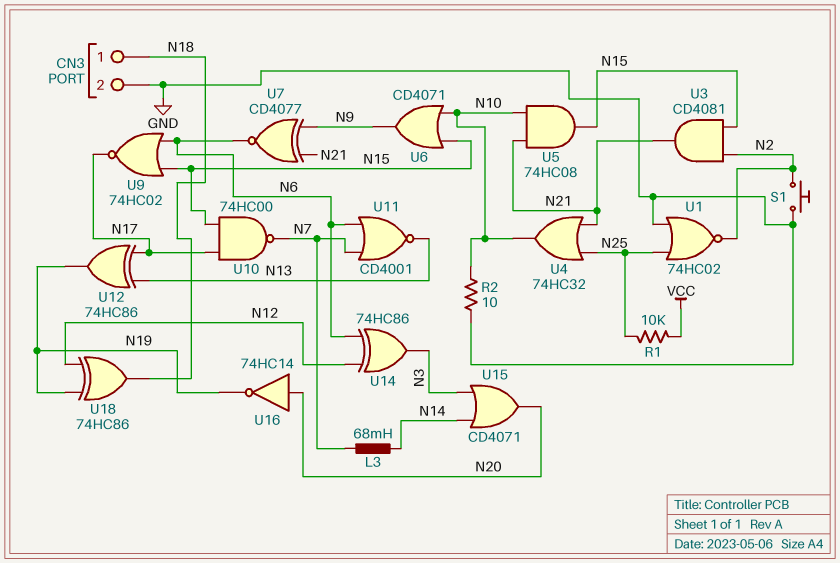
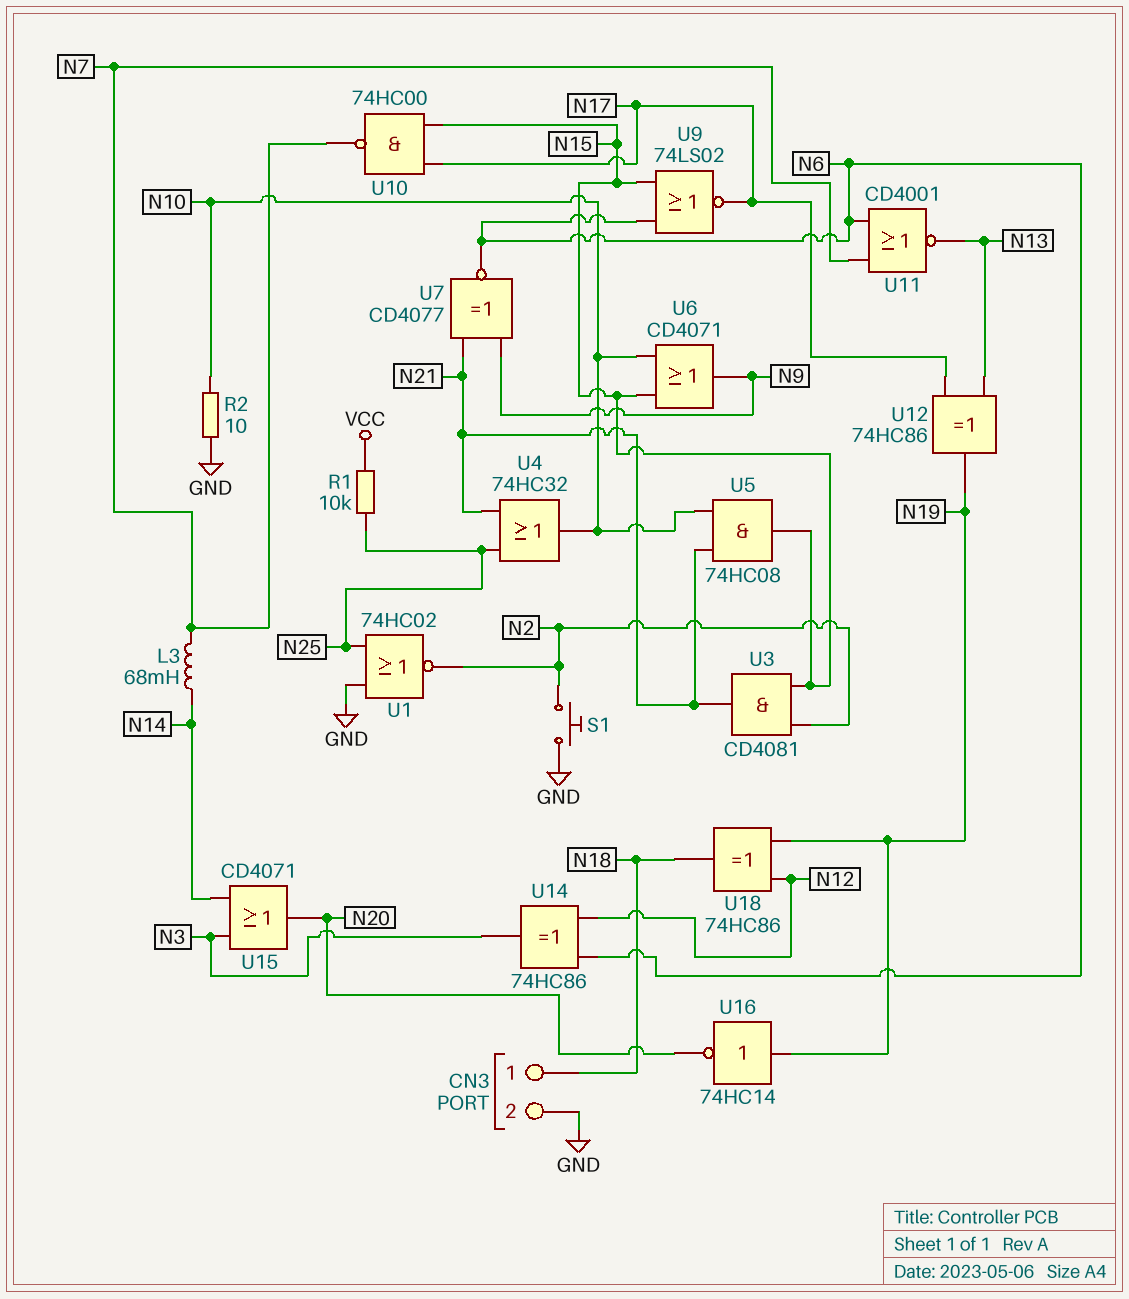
U9: NOR 74HC02 (in N6, in N15, out N17) -> NOR 74LS02 (in N6, in N15, out N17)
U16: NOT 74HC14 (in N20, out N19) -> NOT 74HC14 (in N19, out N20)

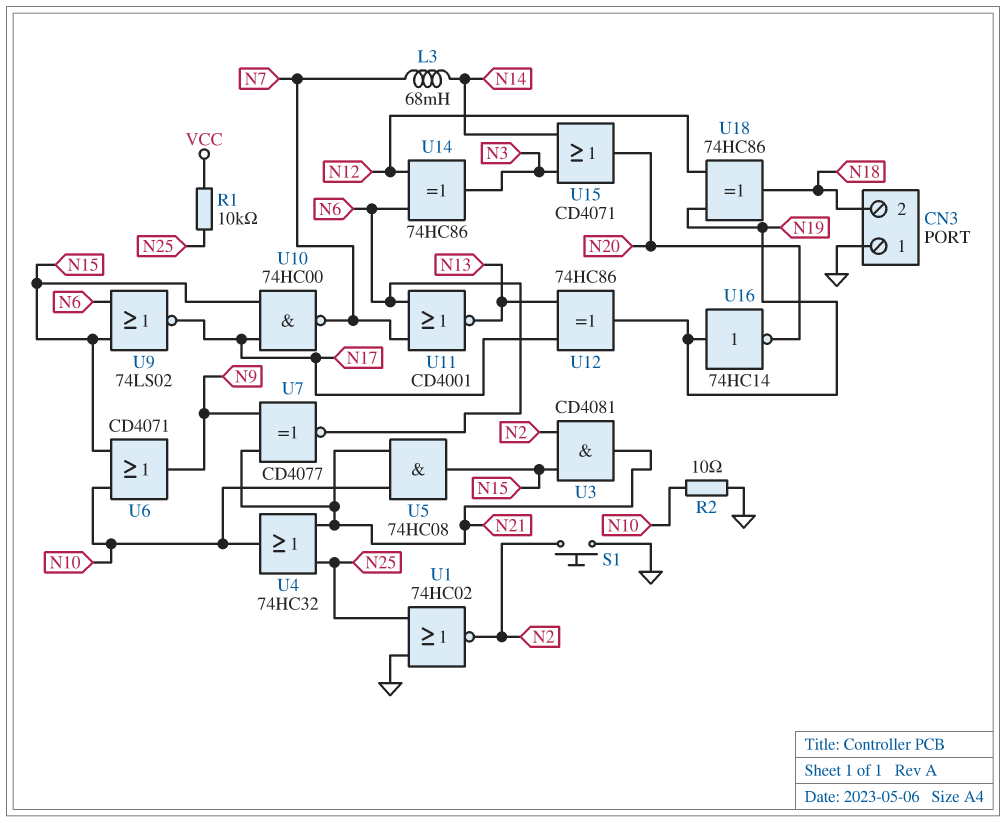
CN3 pin 1: N18 -> GND
CN3 pin 2: GND -> N18

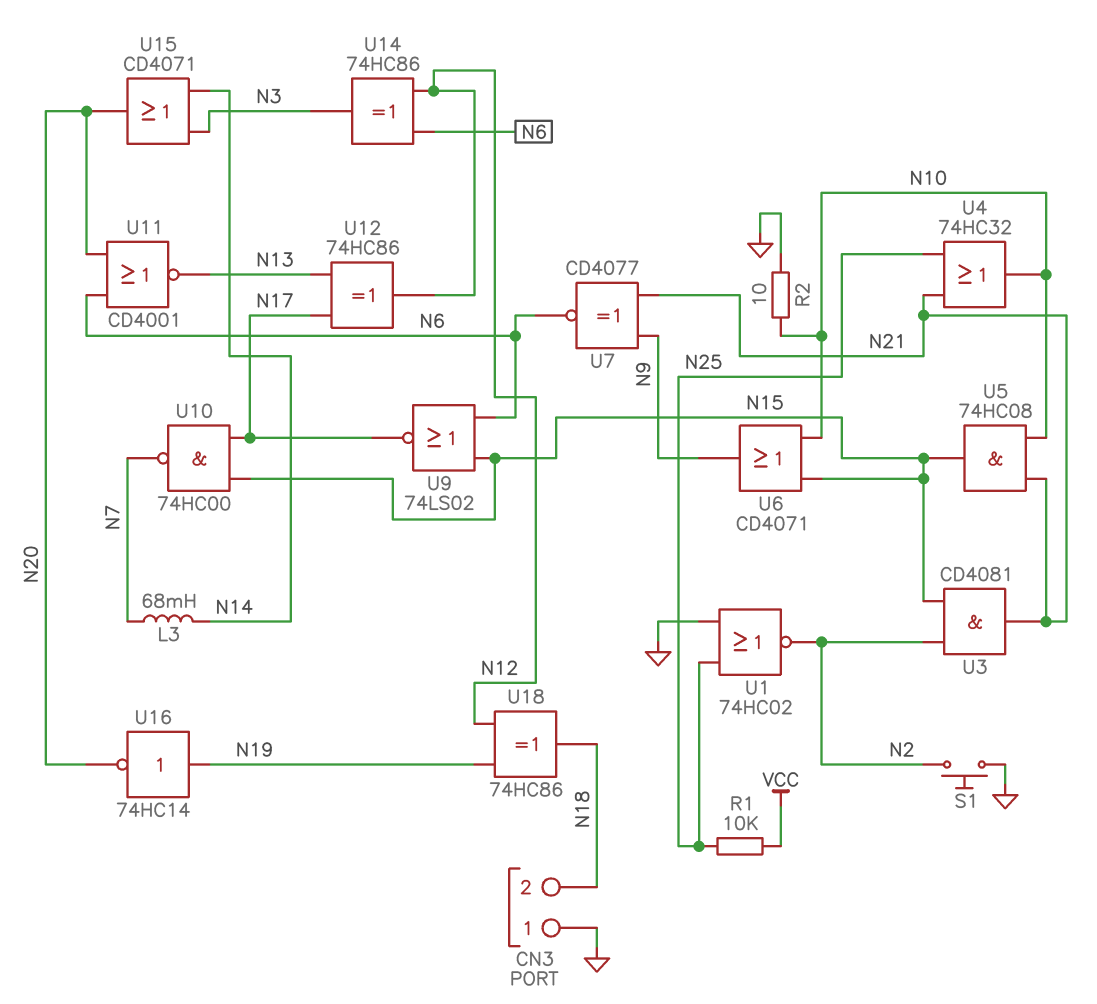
U11: NOR CD4001 (in N6, in N7, out N13) -> NOR CD4001 (in N6, in N20, out N13)
U12: XOR 74HC86 (in N13, in N17, out N19) -> XOR 74HC86 (in N13, in N17, out N12)

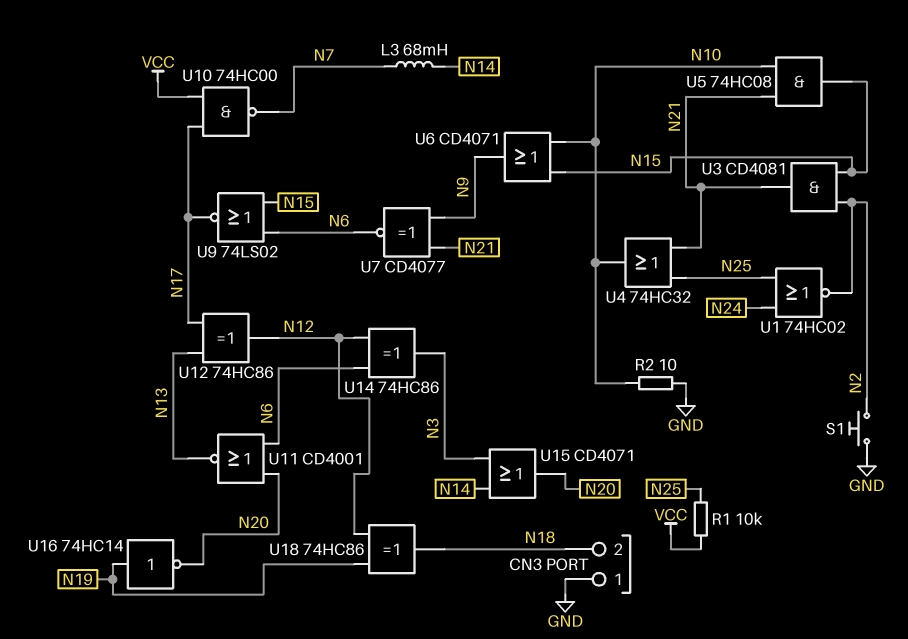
U1: NOR 74HC02 (in GND, in N25, out N2) -> NOR 74HC02 (in N24, in N25, out N2)
U10: NAND 74HC00 (in N15, in N17, out N7) -> NAND 74HC00 (in N17, in VCC, out N7)

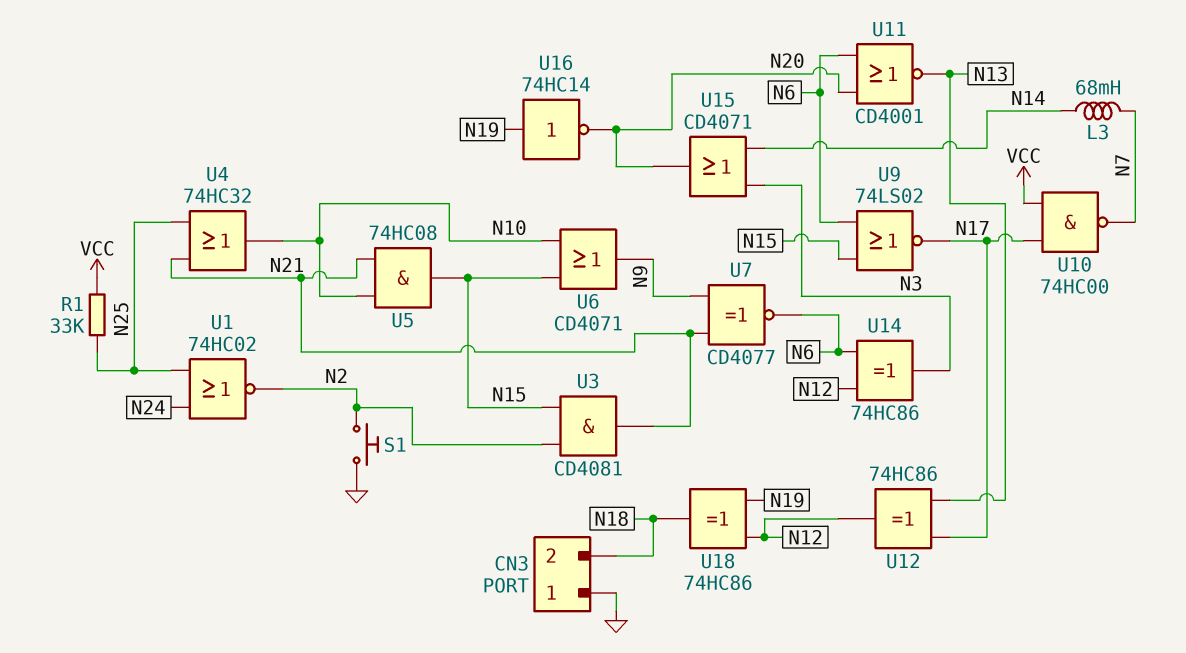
R1: 10k (N25, VCC) -> 33k (N25, VCC)
R2: 10 (GND, N10) -> none

